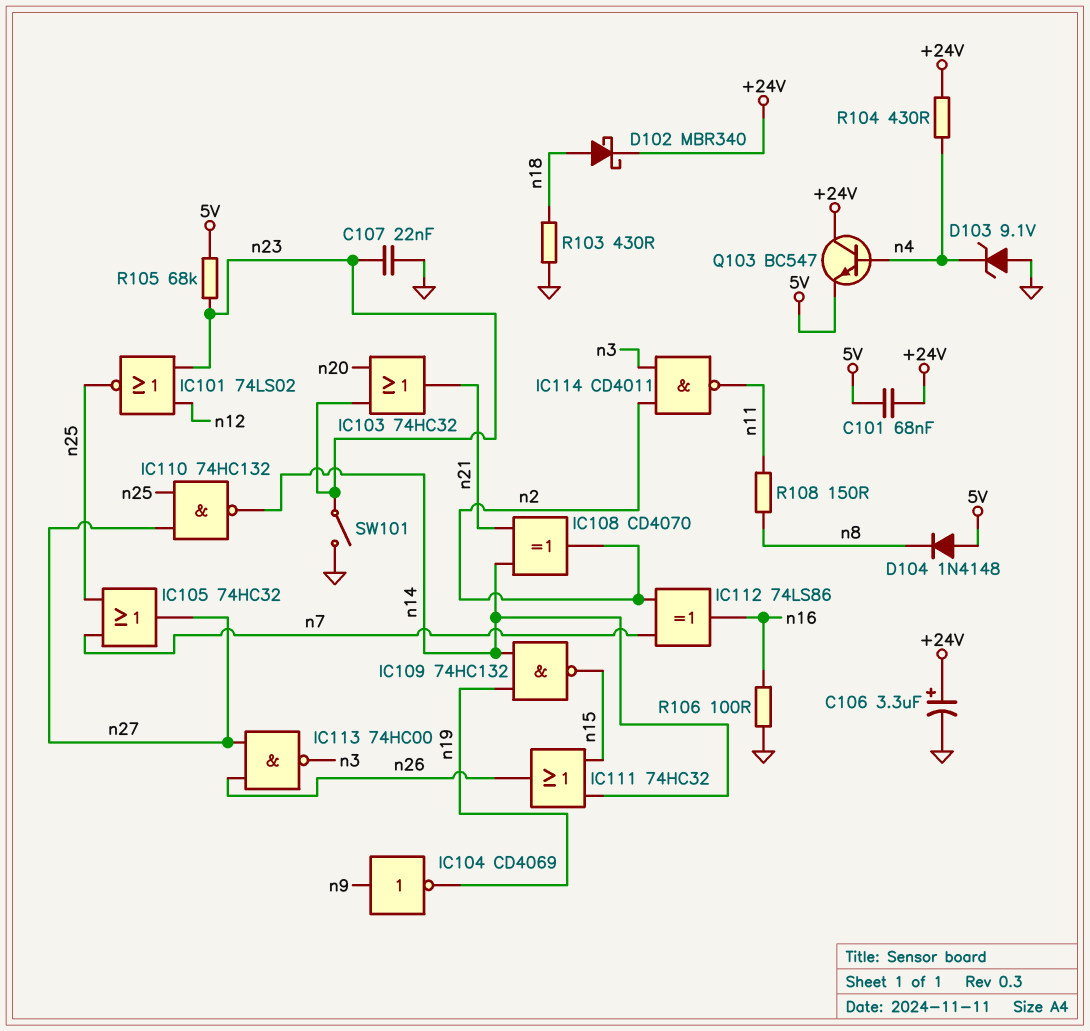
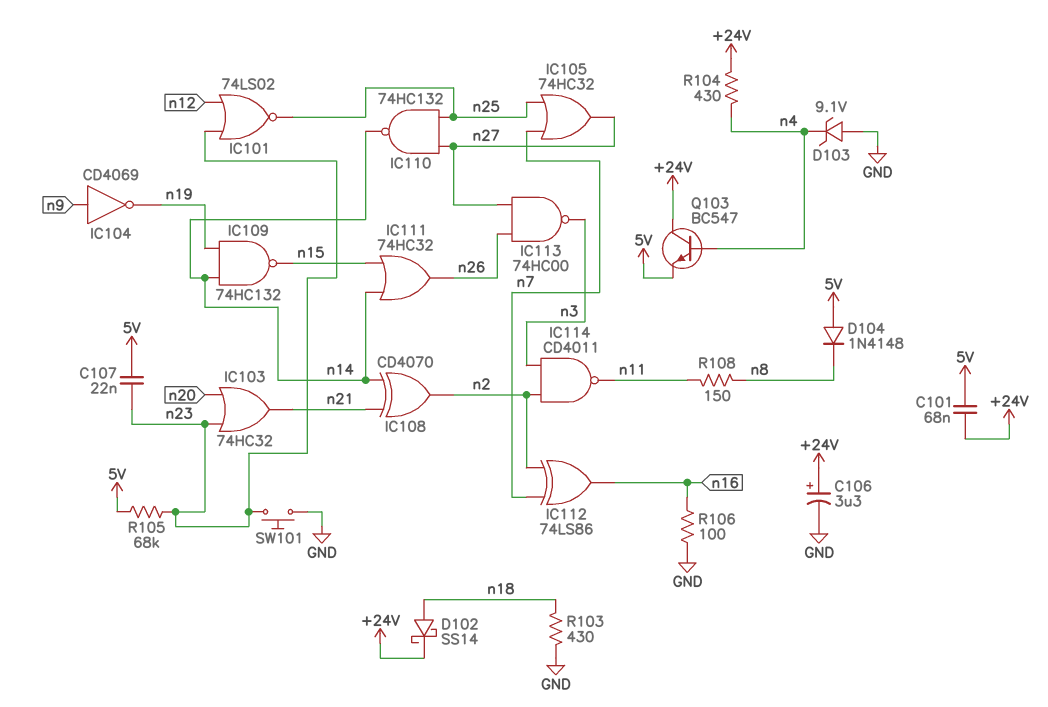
C107: 22nF (GND, n23) -> 22nF (5V, n23)
D102: schottky MBR340 (A n18, K +24V) -> schottky SS14 (A n18, K +24V)
SW101: switch (GND, n23) -> button (GND, n23)

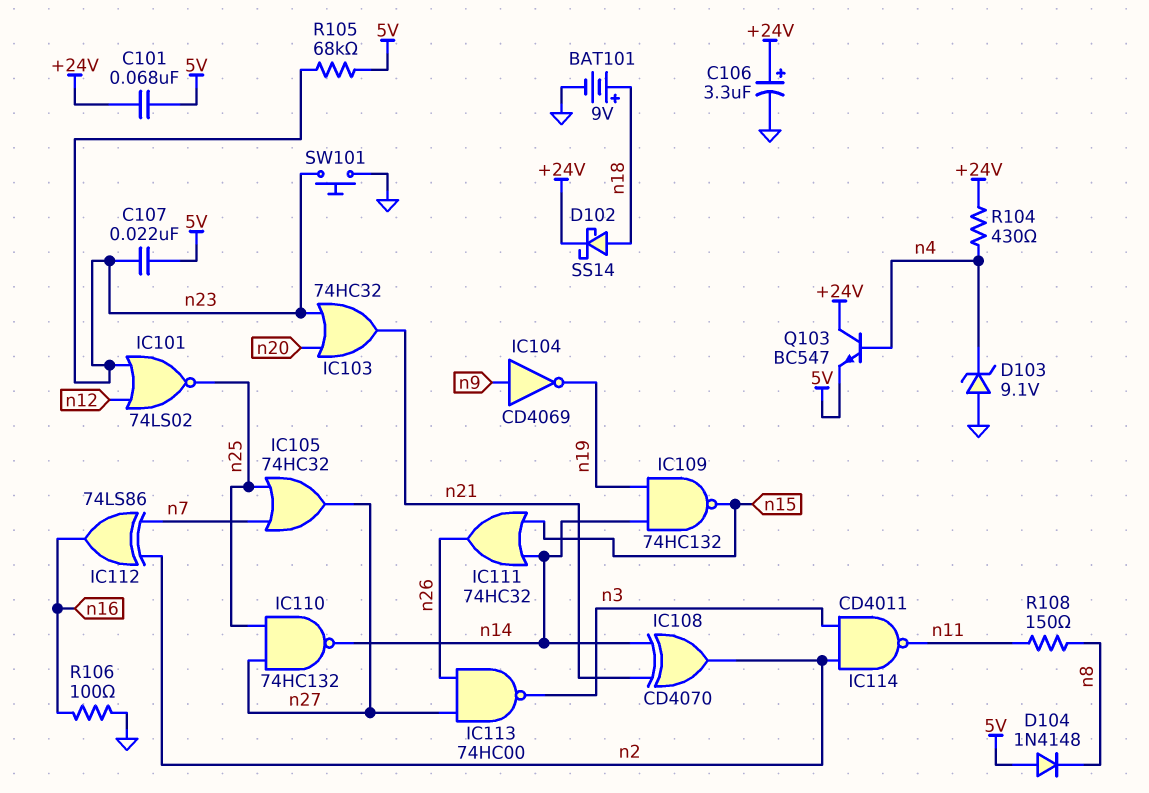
BAT101: none -> 9V (plus n18, minus GND)
R103: 430 (GND, n18) -> none

